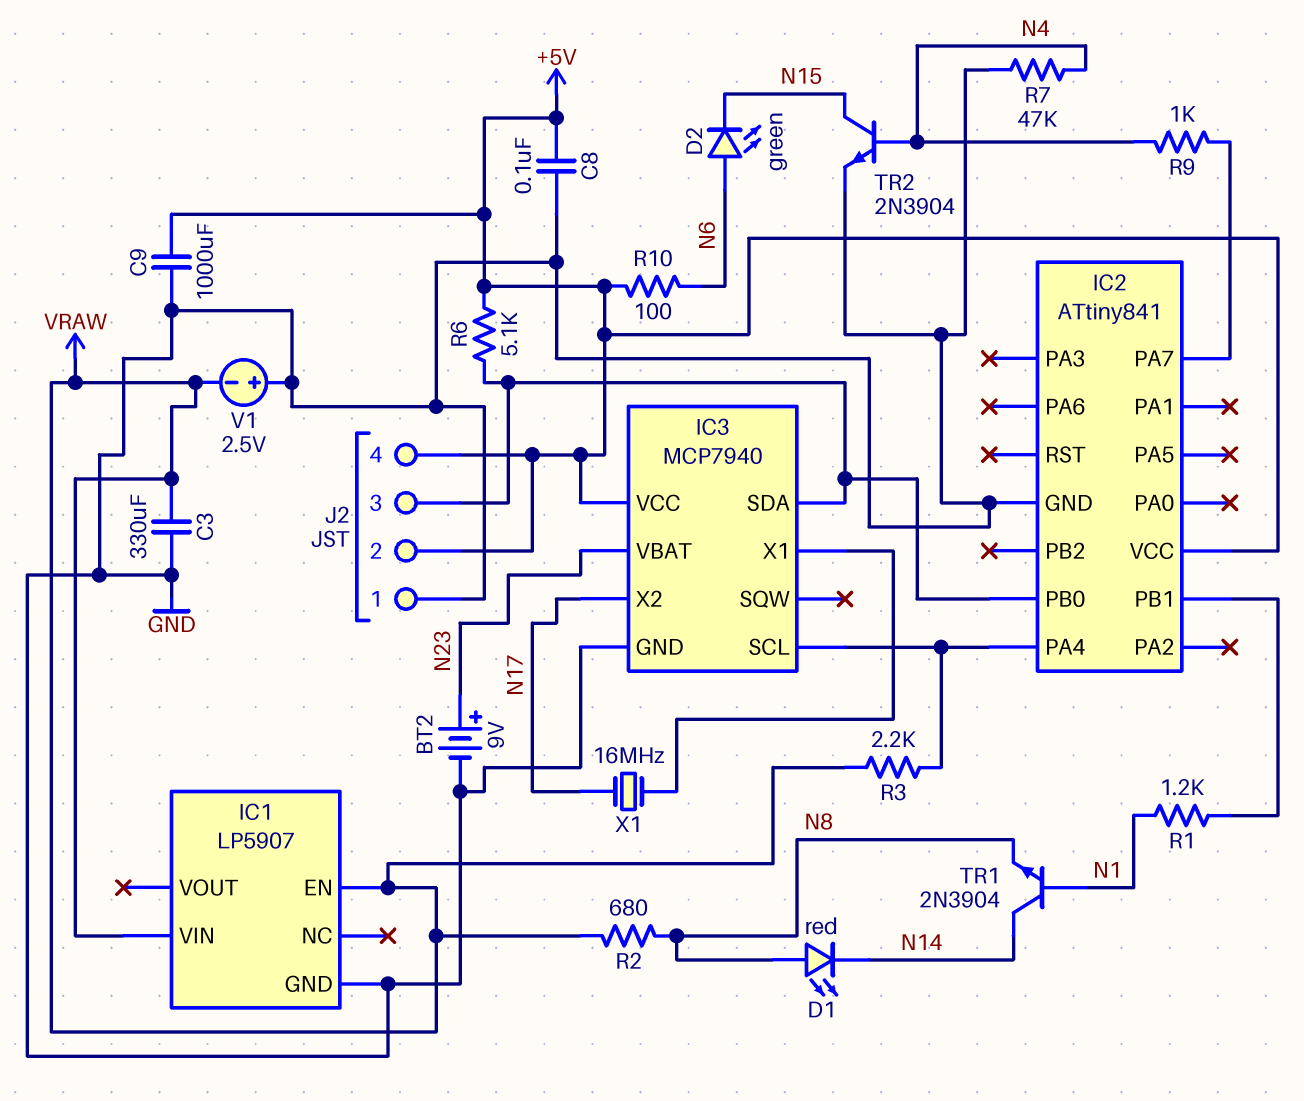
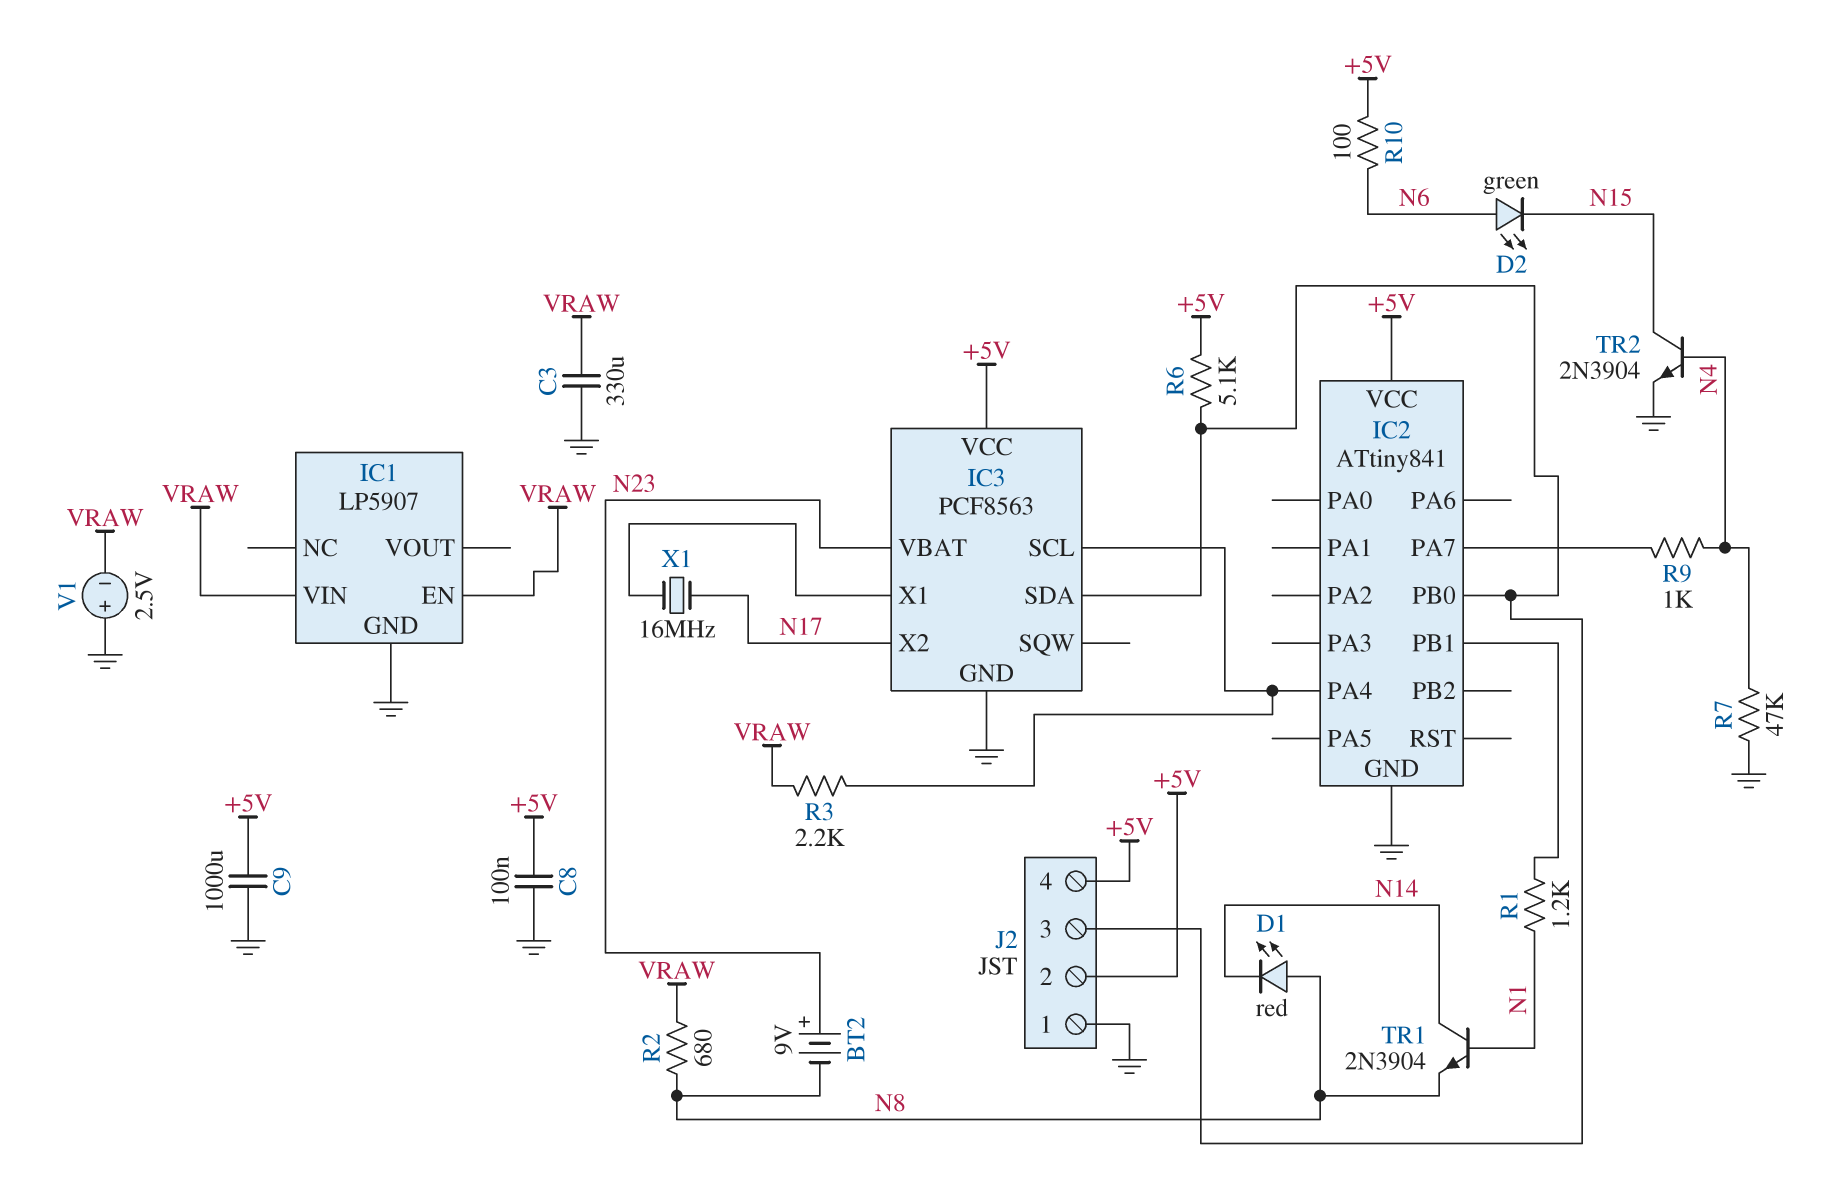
BT2: 9V (plus N23, minus GND) -> 9V (plus N23, minus N8)
IC3: MCP7940 -> PCF8563

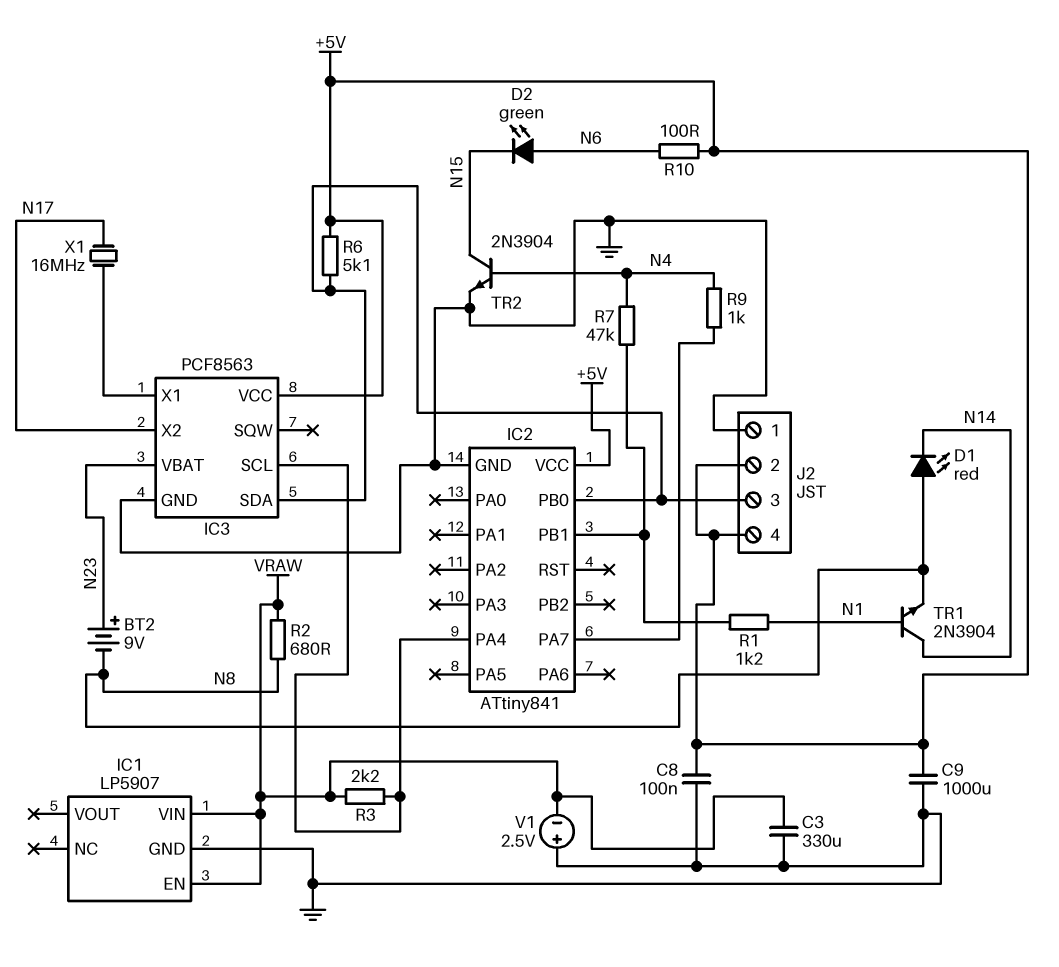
R7: 47k (GND, N4) -> 47k (IC2/PB1, N4)

